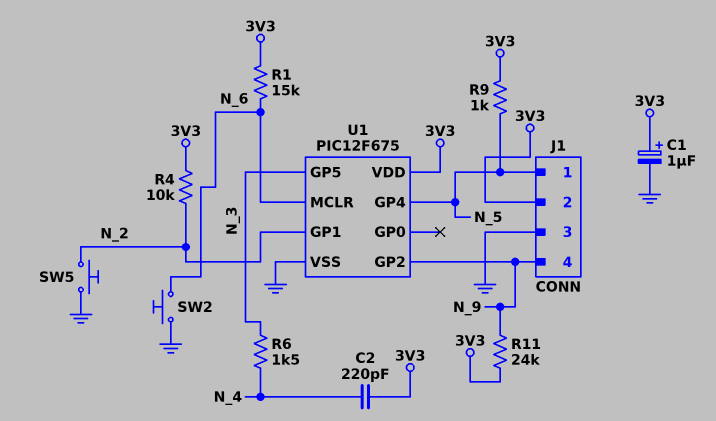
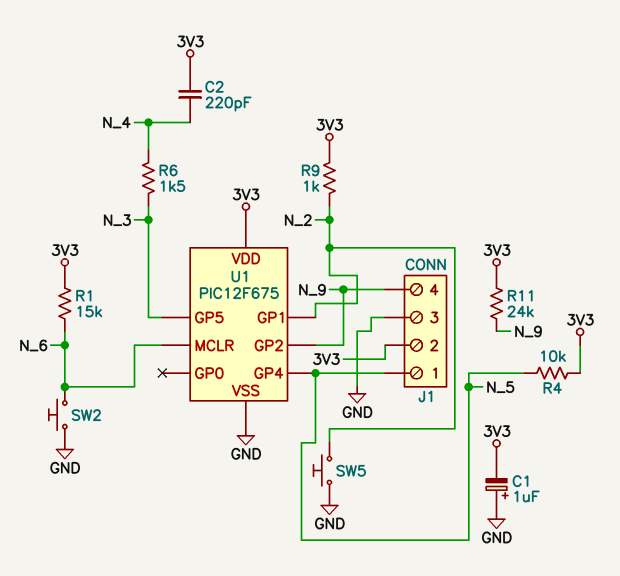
C1: 1uF (plus 3V3, minus GND) -> 1uF (plus GND, minus 3V3)
R4: 10k (3V3, N_2) -> 10k (3V3, N_5)
R9: 1k (3V3, N_5) -> 1k (3V3, N_2)

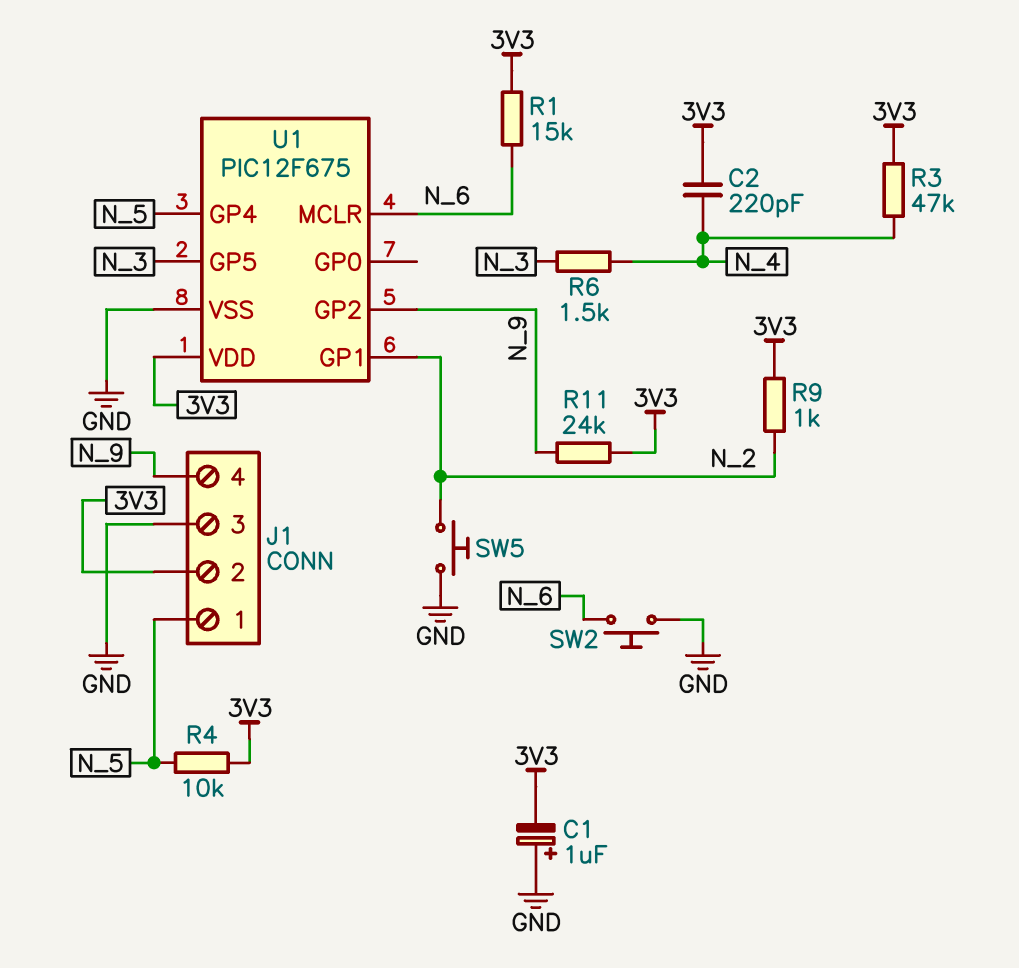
R3: none -> 47k (3V3, N_4)

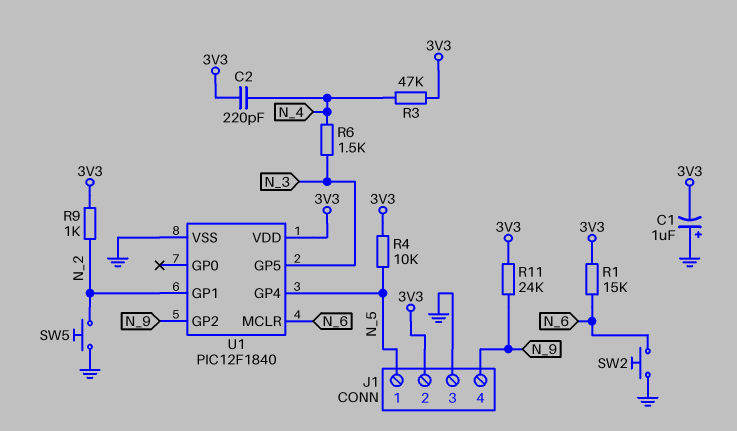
U1: PIC12F675 -> PIC12F1840

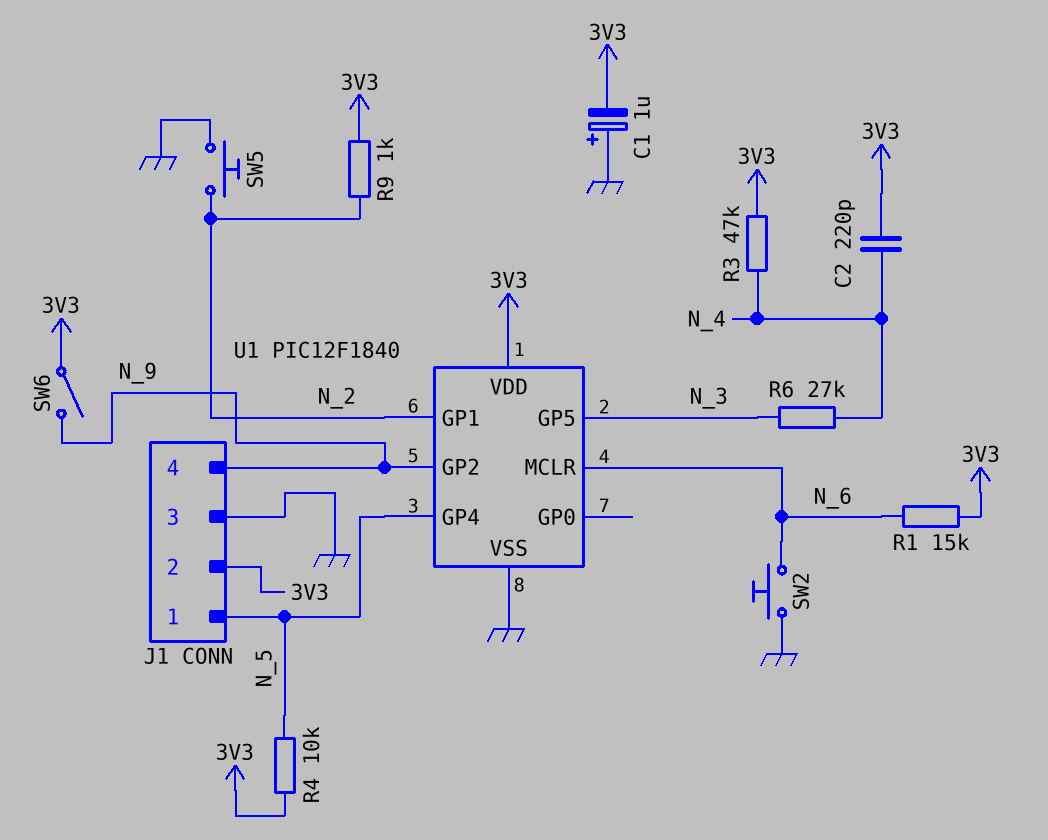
R6: 1.5k (N_3, N_4) -> 27k (N_3, N_4)
R11: 24k (3V3, N_9) -> none
SW6: none -> switch (3V3, N_9)

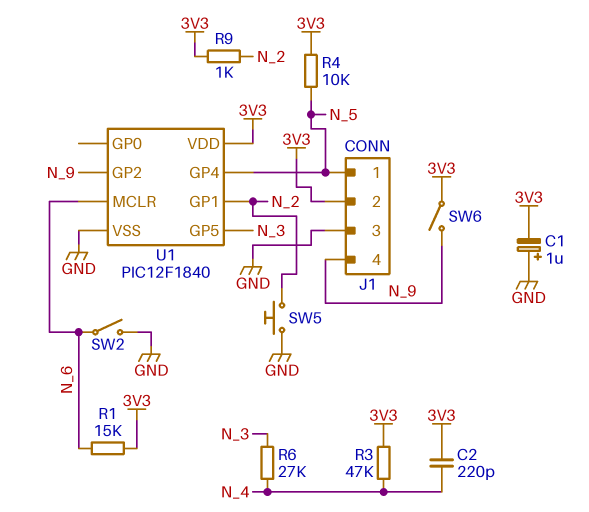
SW2: button (GND, N_6) -> switch (GND, N_6)

